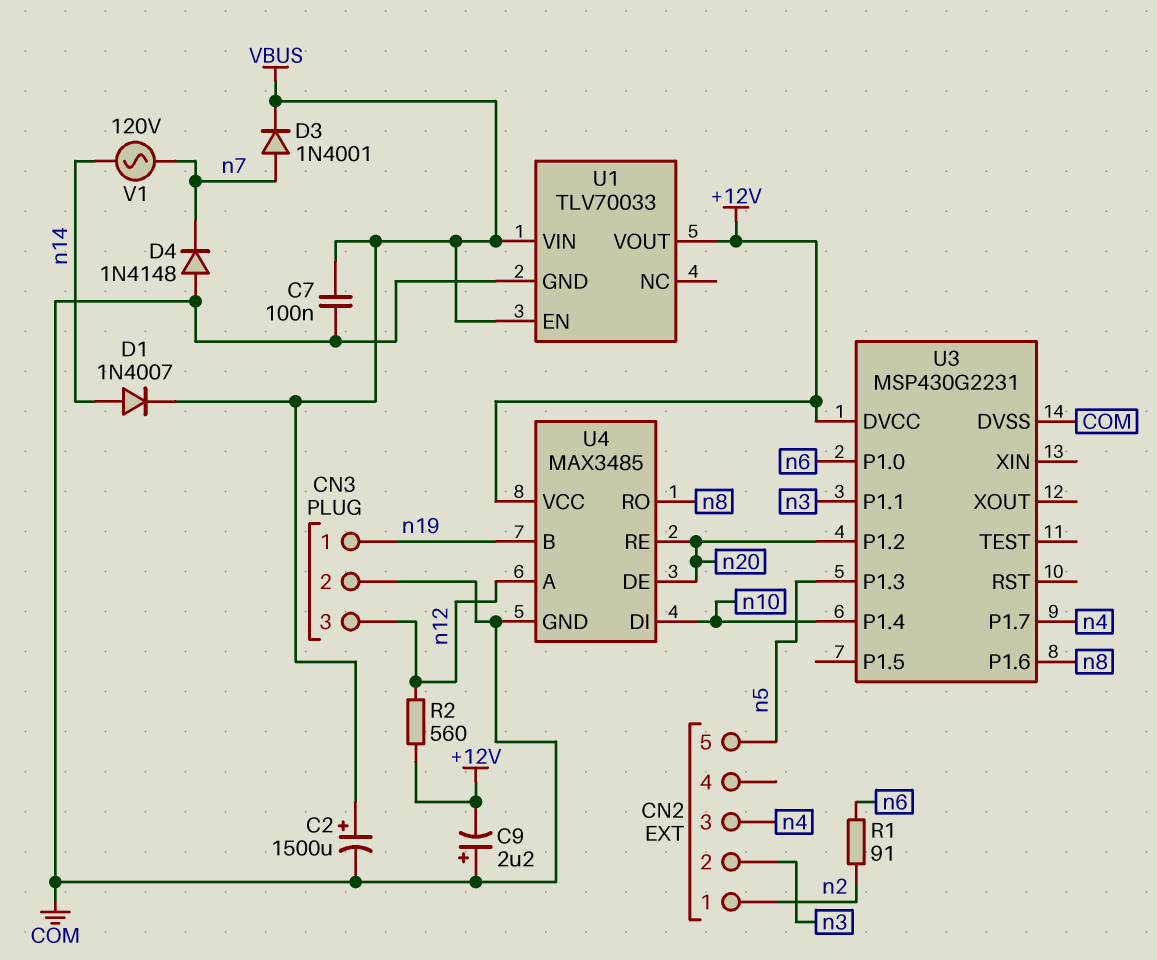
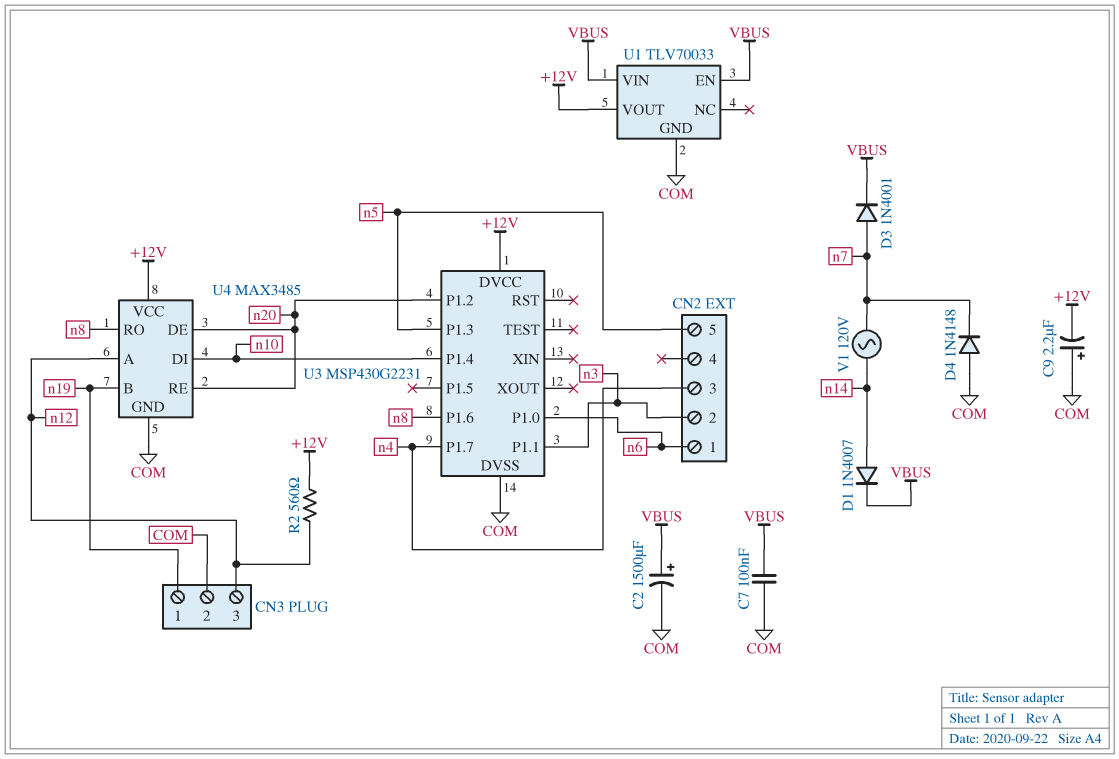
CN2 pin 1: n2 -> n6
R1: 91 (n2, n6) -> none

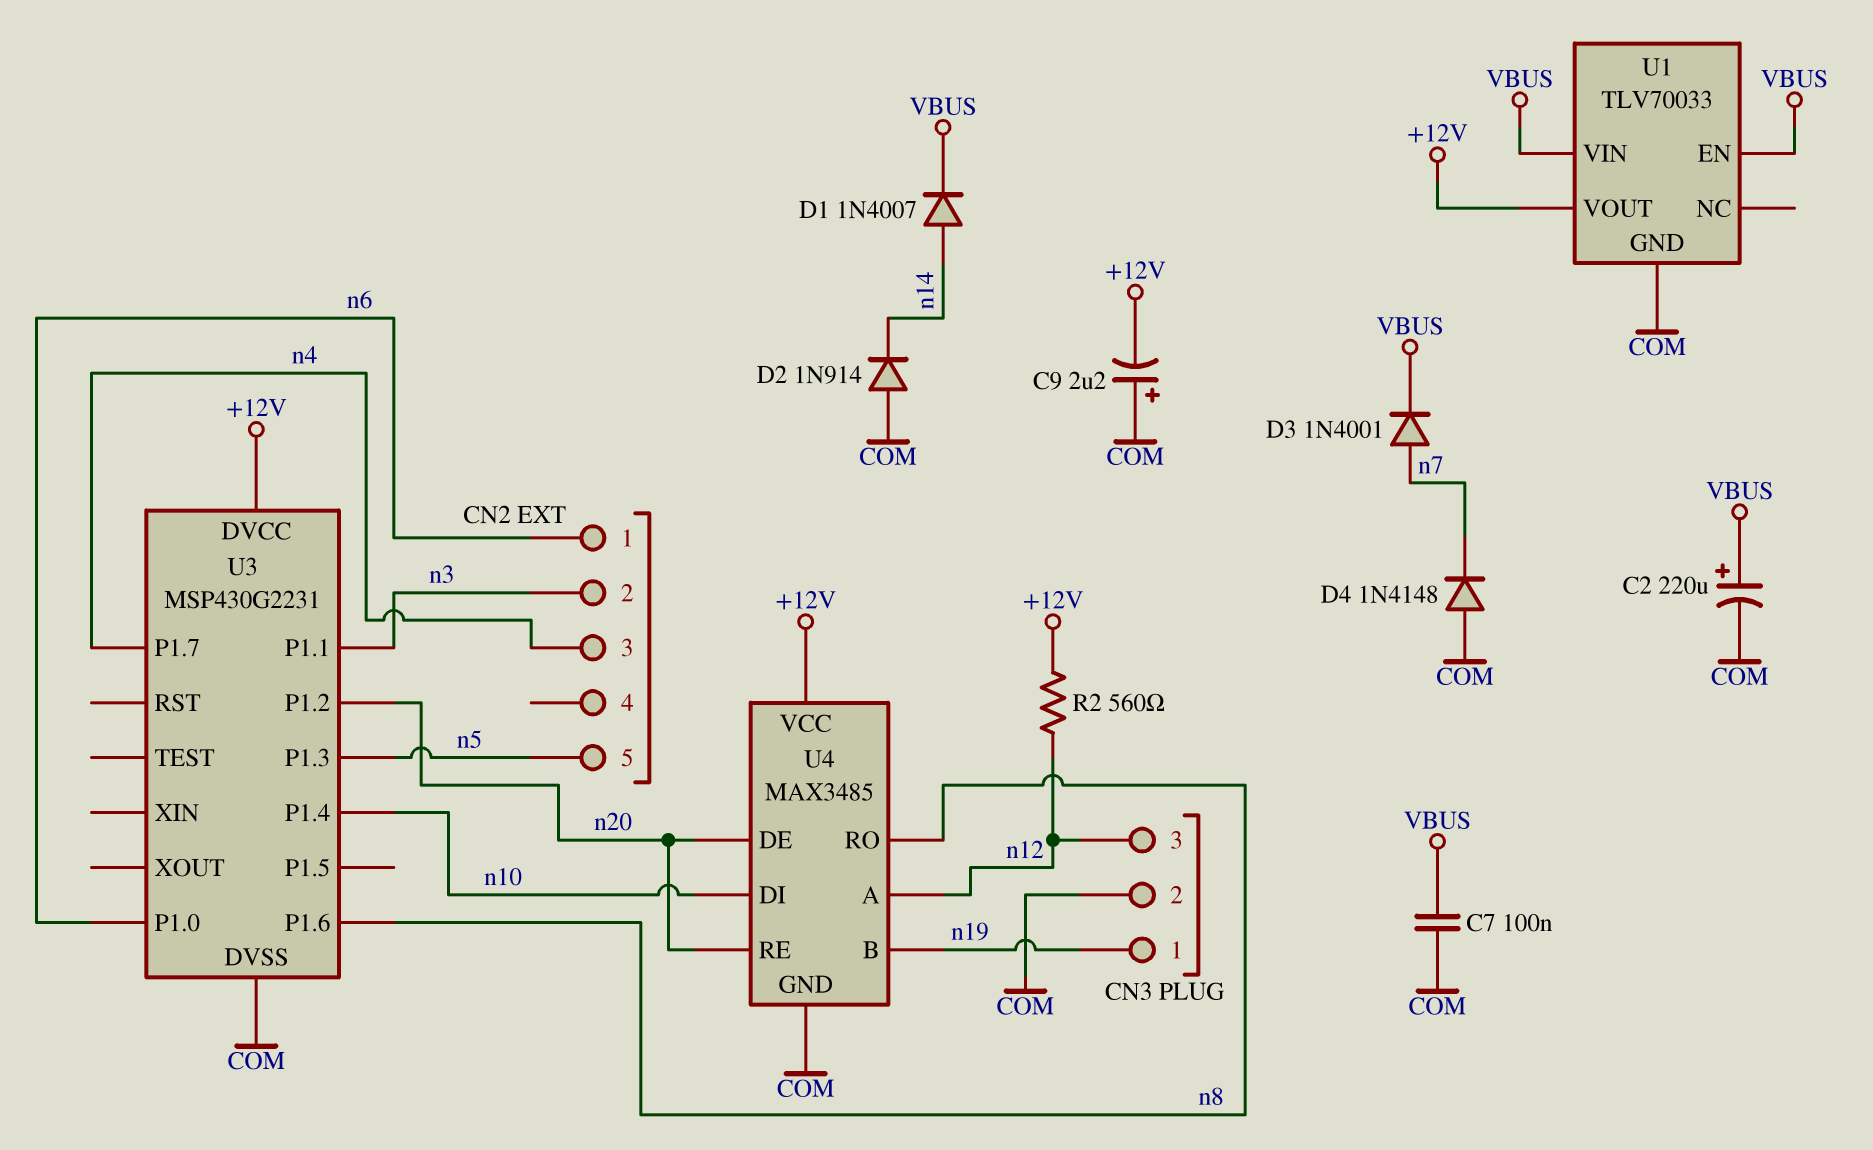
C2: 1500uF (plus VBUS, minus COM) -> 220uF (plus VBUS, minus COM)
D2: none -> diode 1N914 (A COM, K n14)
V1: AC 120V (n7, n14) -> none

